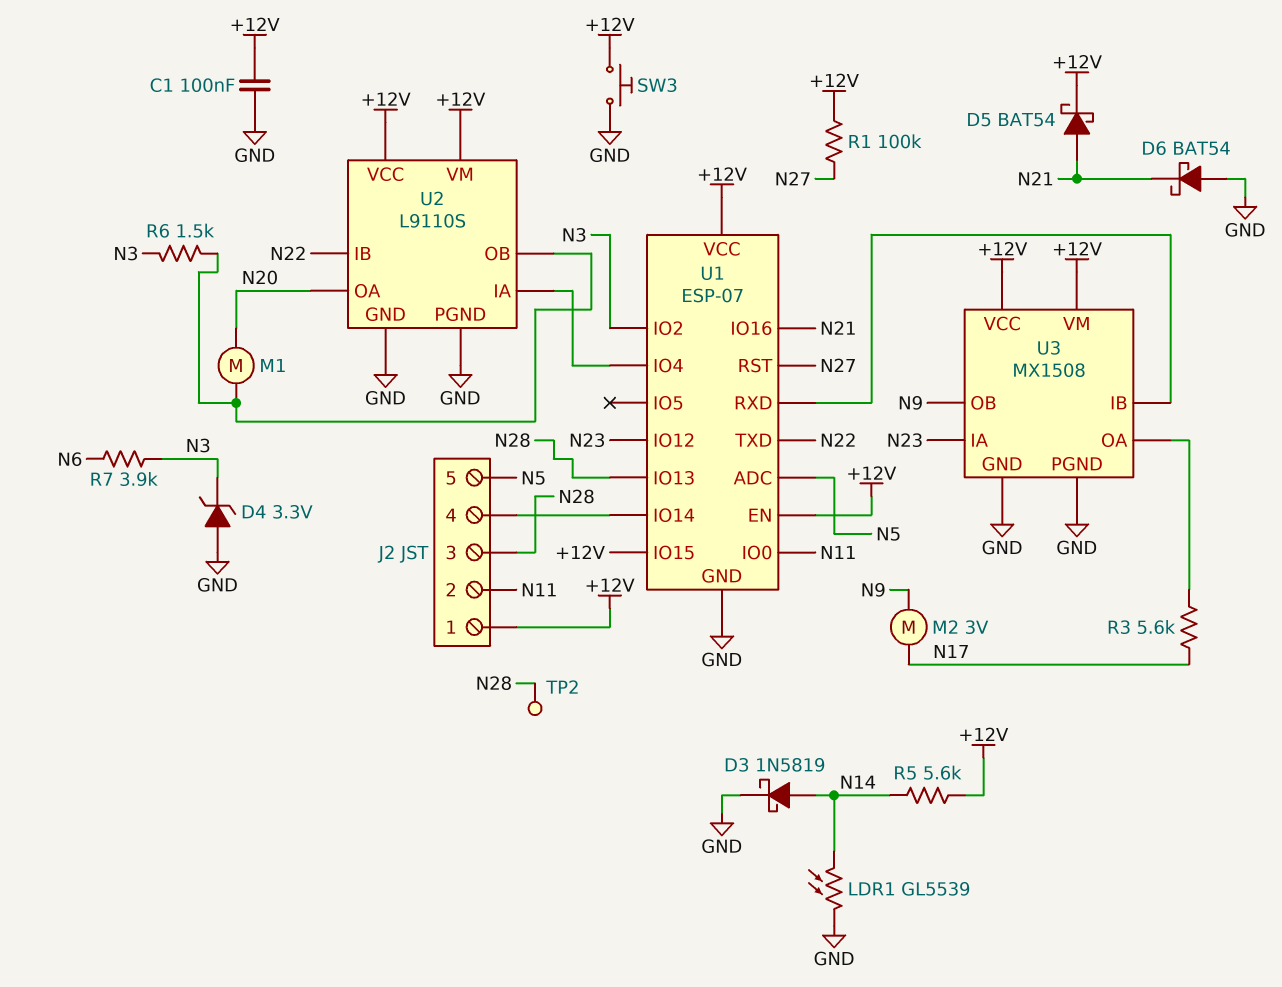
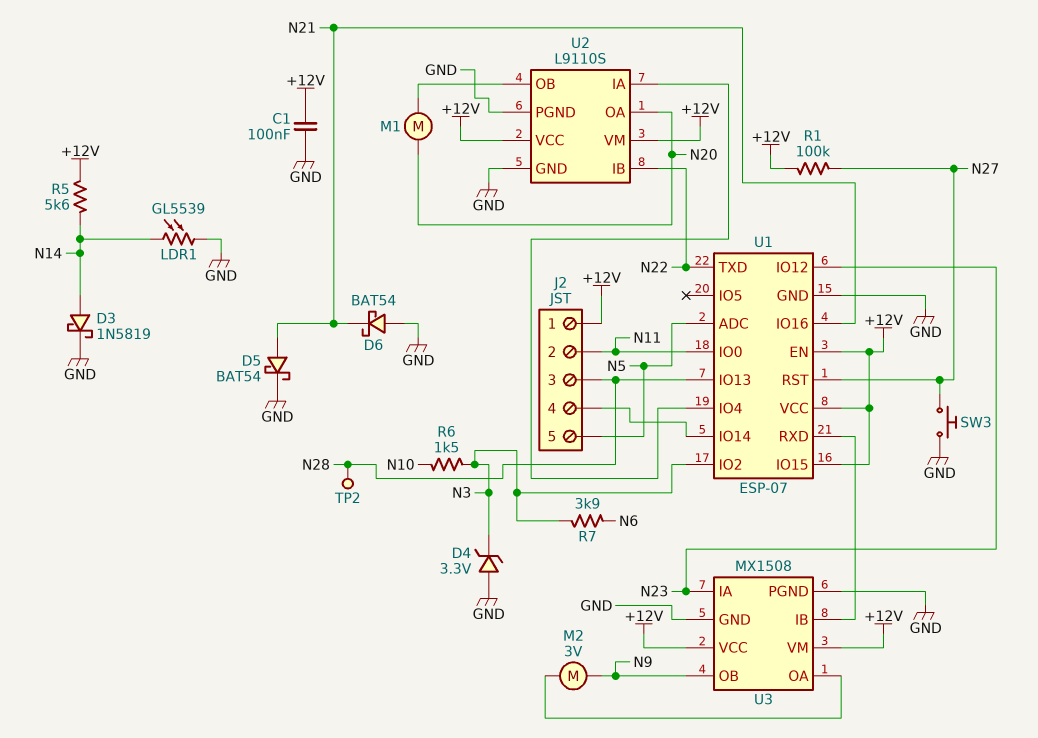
D5: schottky BAT54 (A N21, K +12V) -> schottky BAT54 (A N21, K GND)
M2: motor 3V (N9, N17) -> motor 3V (N9, U3/OA)
R3: 5.6k (N17, U3/OA) -> none
R6: 1.5k (N3, U2/OB) -> 1.5k (N3, N10)
SW3: button (+12V, GND) -> button (GND, N27)

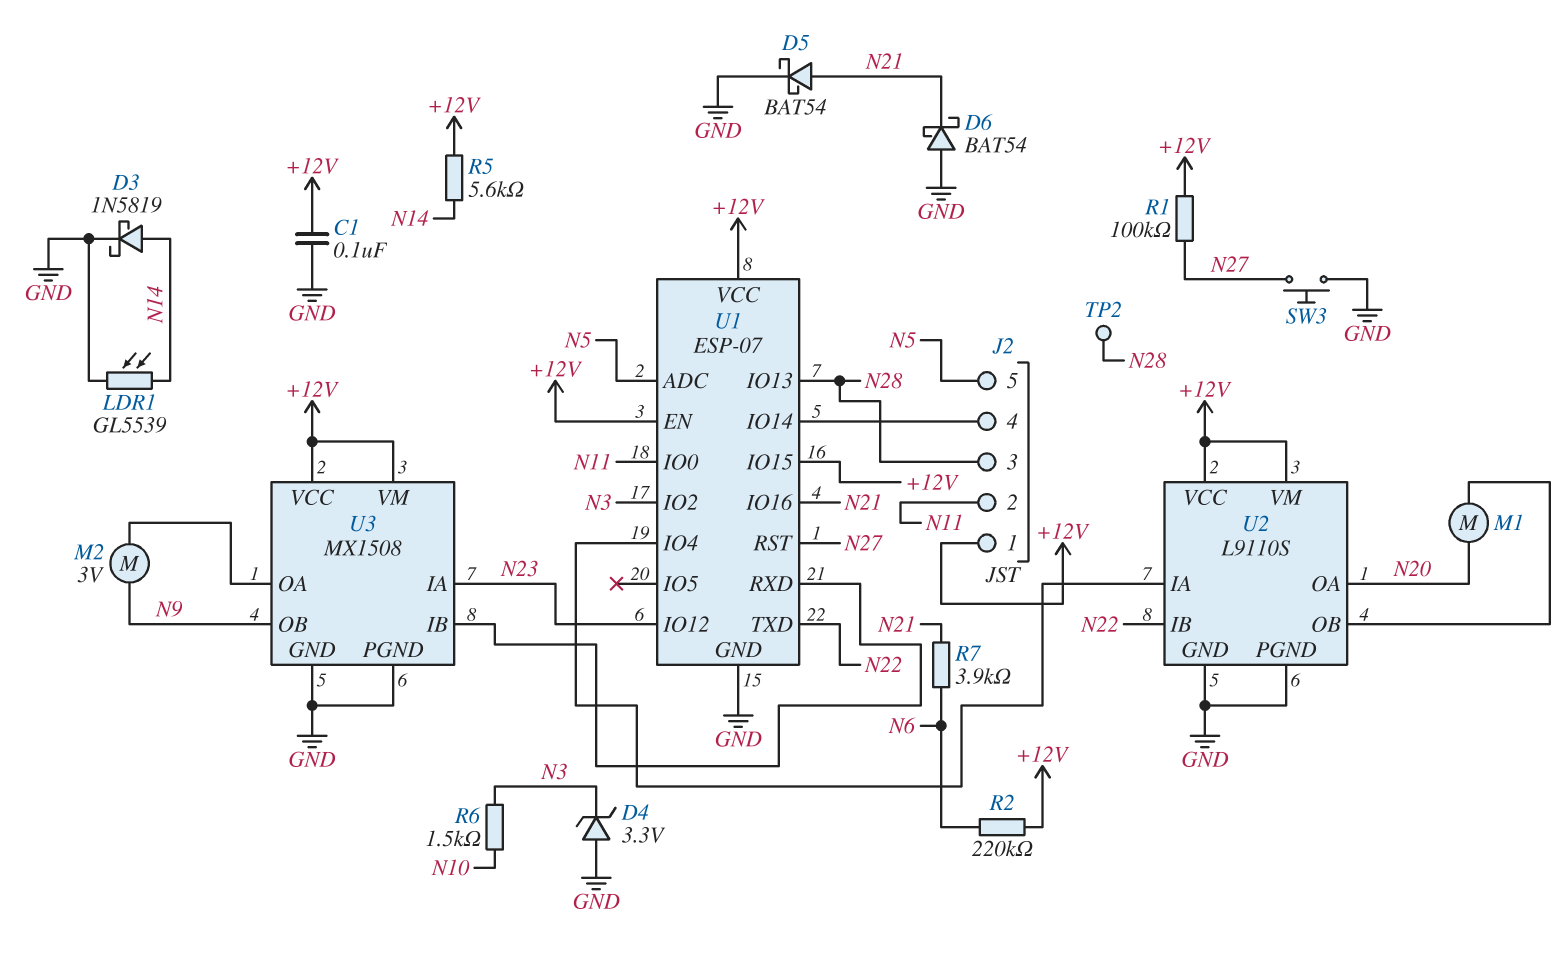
R2: none -> 220k (+12V, N6)
R7: 3.9k (N3, N6) -> 3.9k (N6, N21)

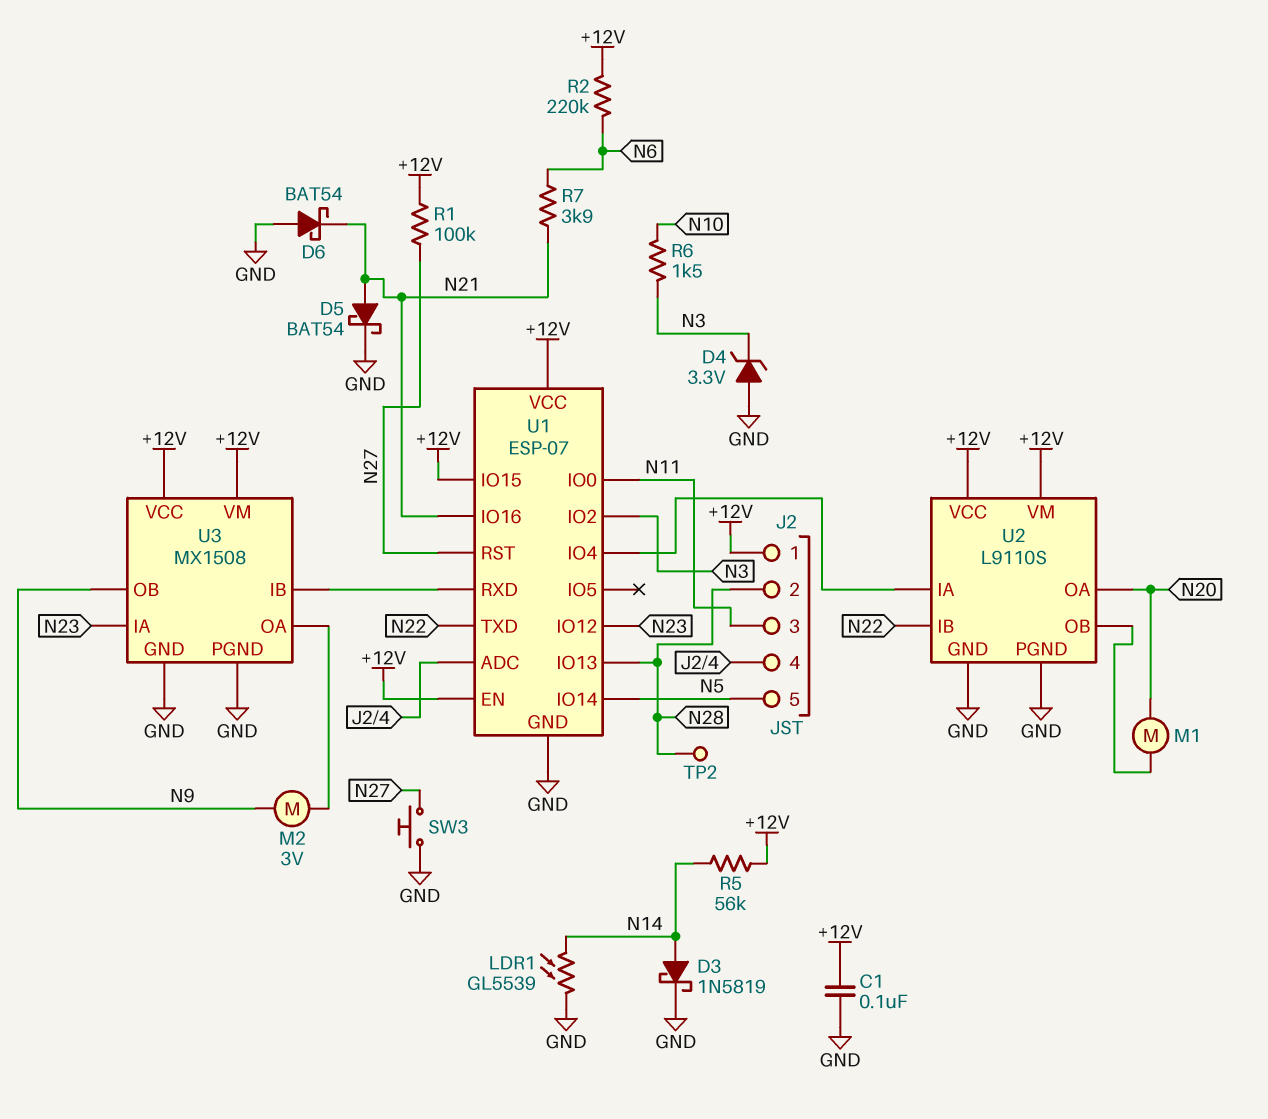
J2 pin 2: N11 -> N28
J2 pin 3: N28 -> N11
R5: 5.6k (+12V, N14) -> 56k (+12V, N14)
U1 pin ADC: N5 -> J2/4
U1 pin IO14: J2/4 -> N5

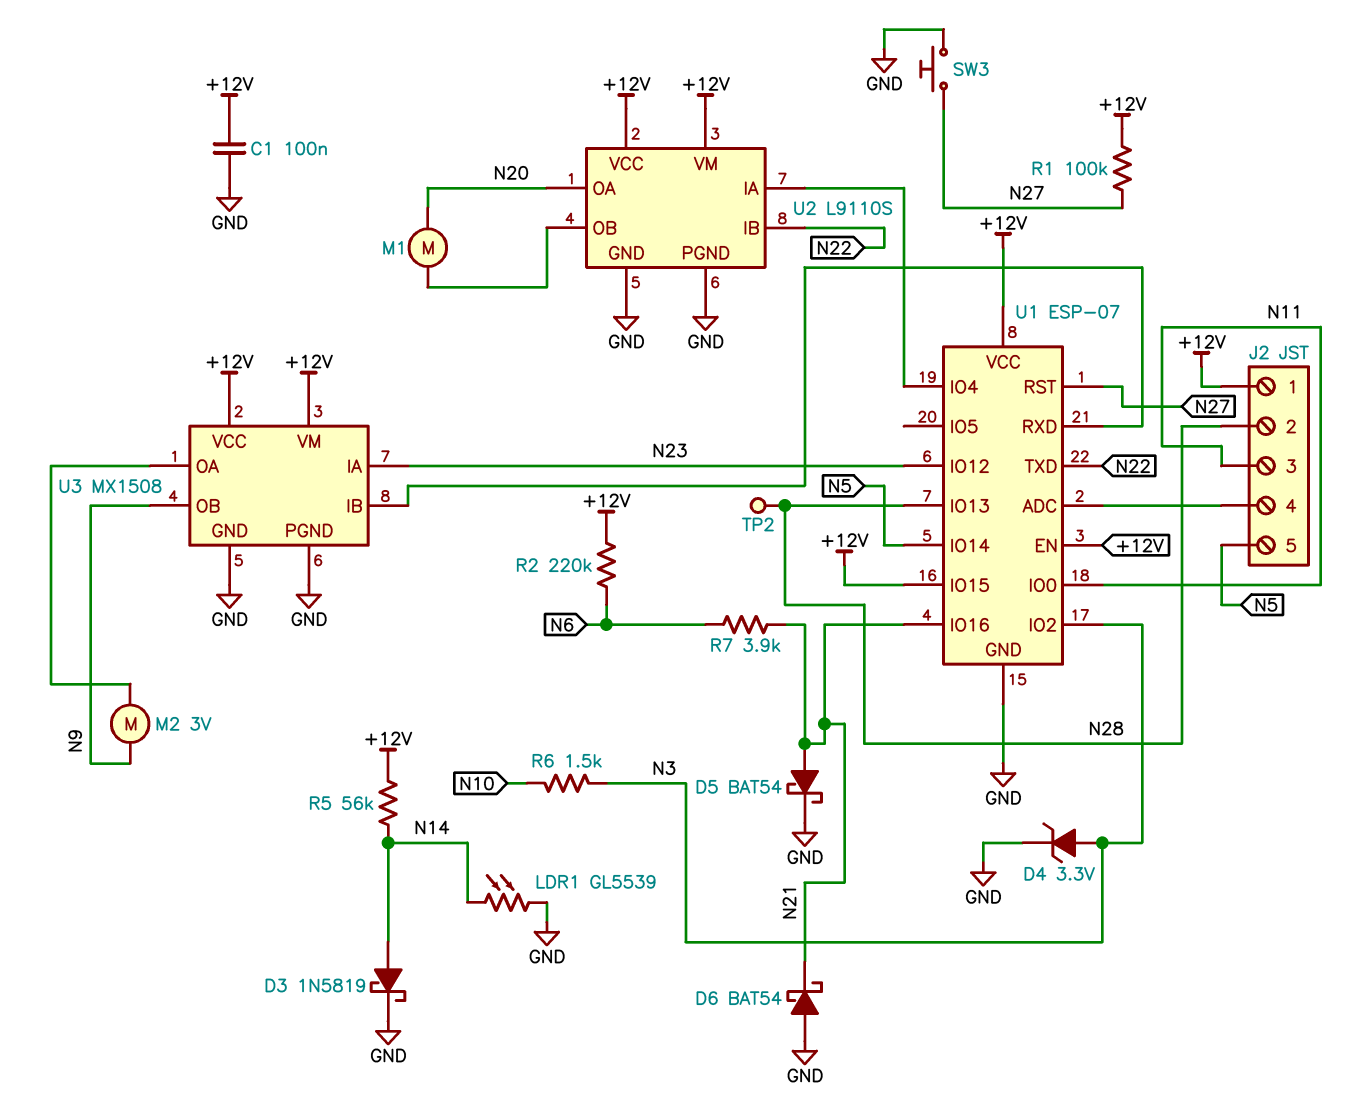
D4: zener 3.3V (A GND, K N3) -> zener 3.3V (A N3, K GND)

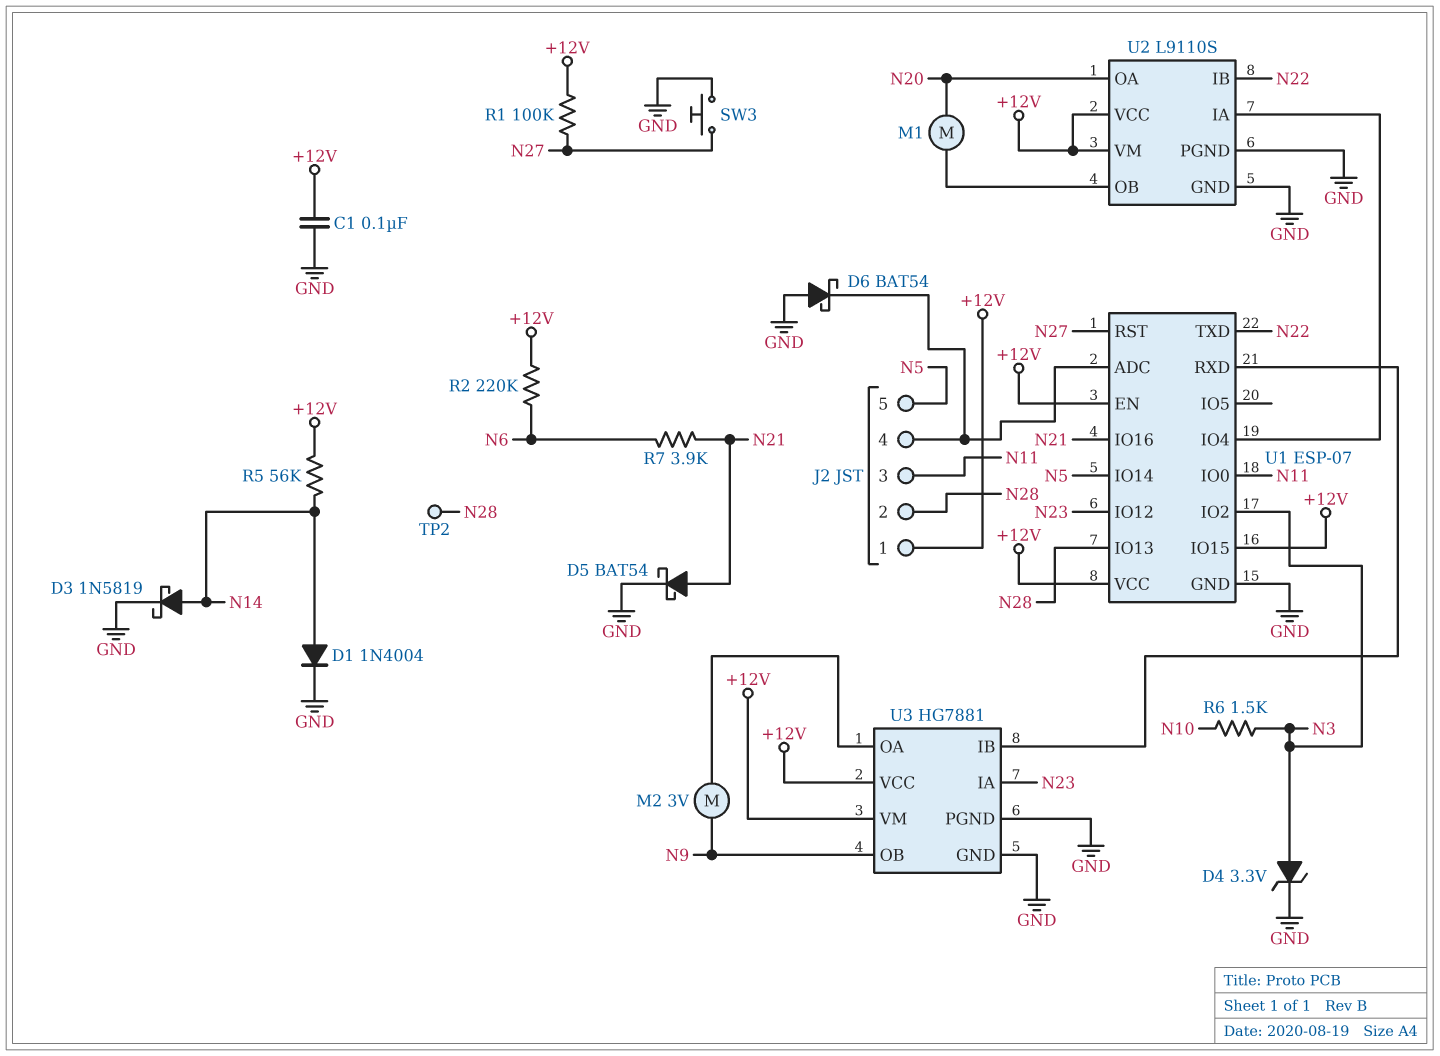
D1: none -> diode 1N4004 (A N14, K GND)
D6: schottky BAT54 (A GND, K N21) -> schottky BAT54 (A GND, K J2/4)
LDR1: GL5539 (GND, N14) -> none
U3: MX1508 -> HG7881

